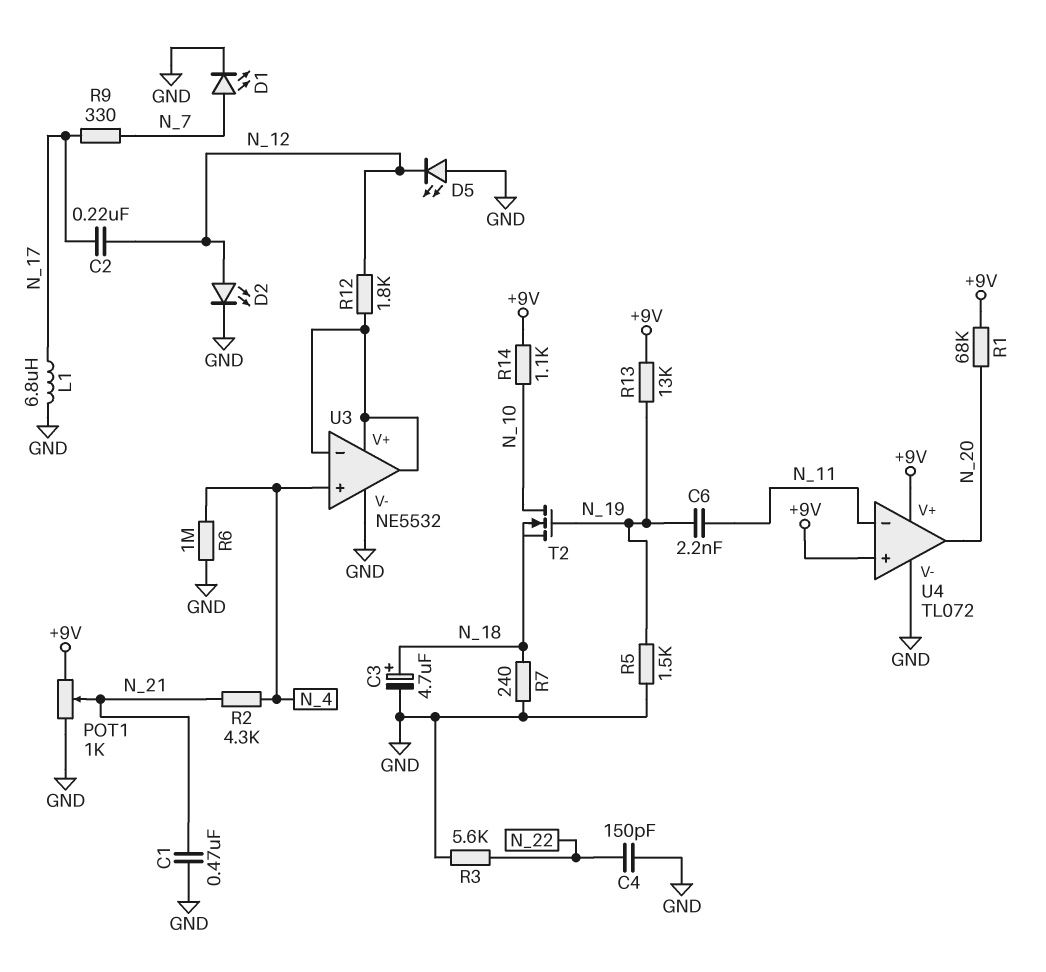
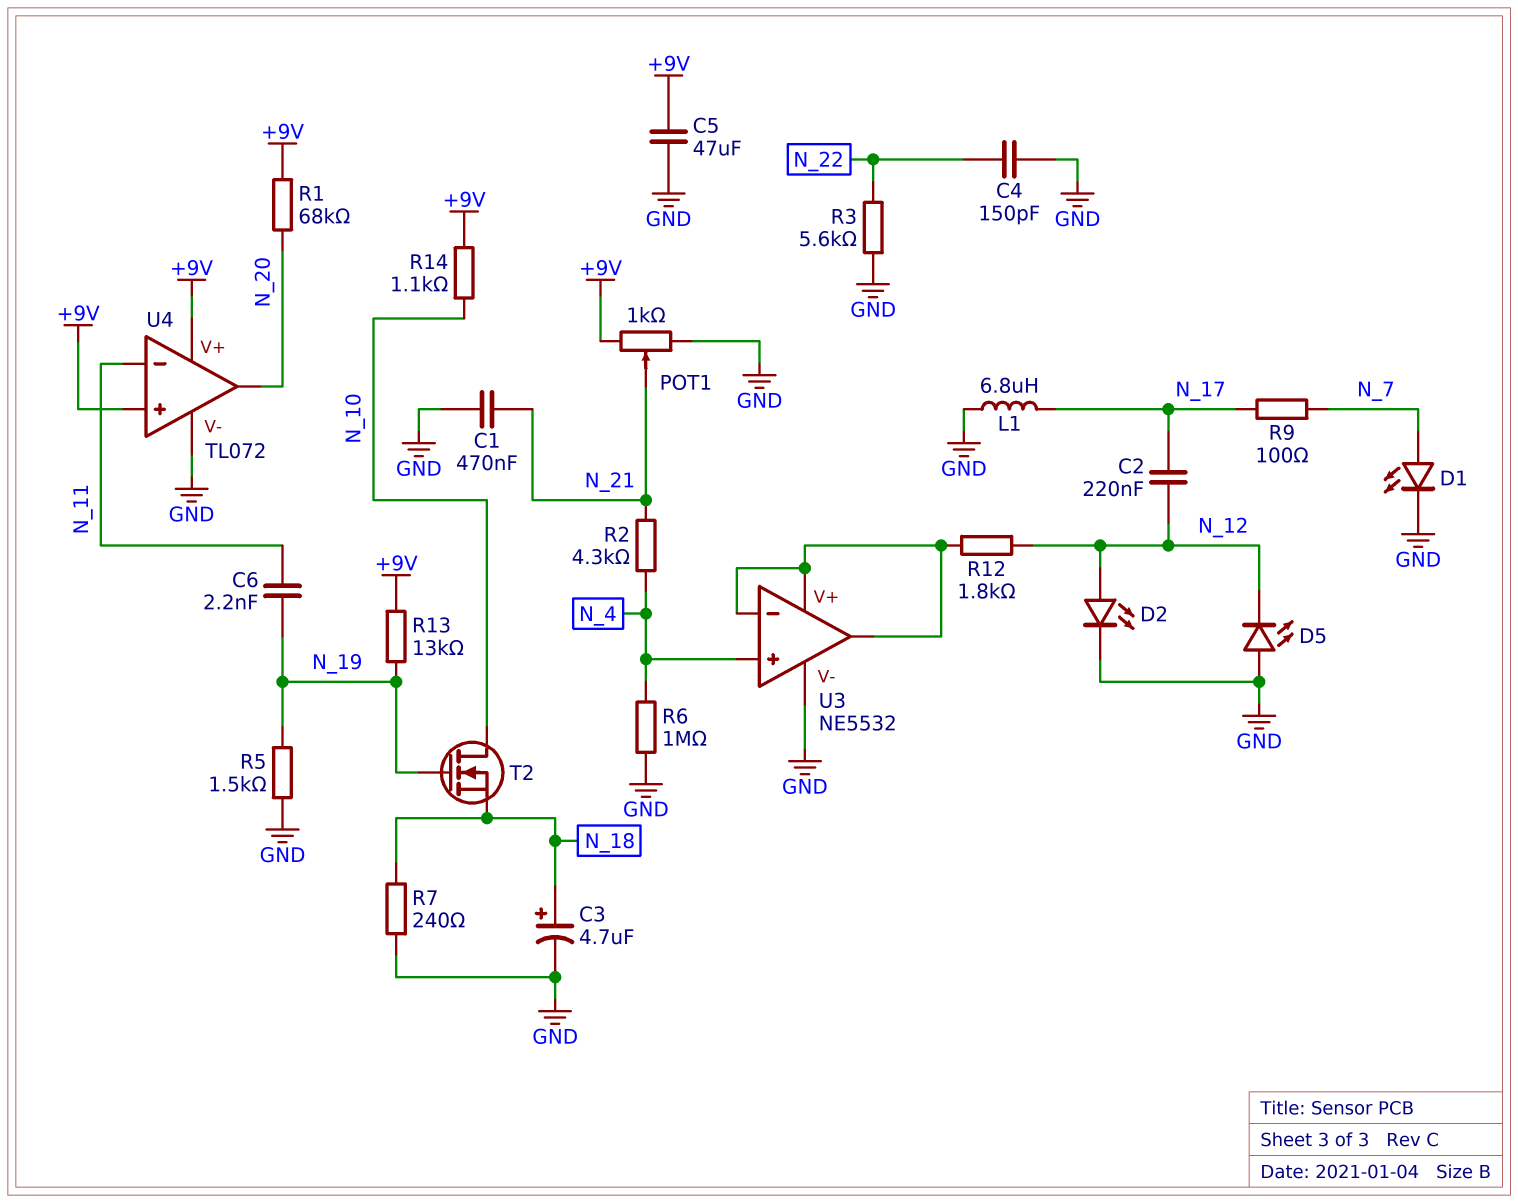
C5: none -> 47uF (+9V, GND)
R9: 330 (N_7, N_17) -> 100 (N_7, N_17)

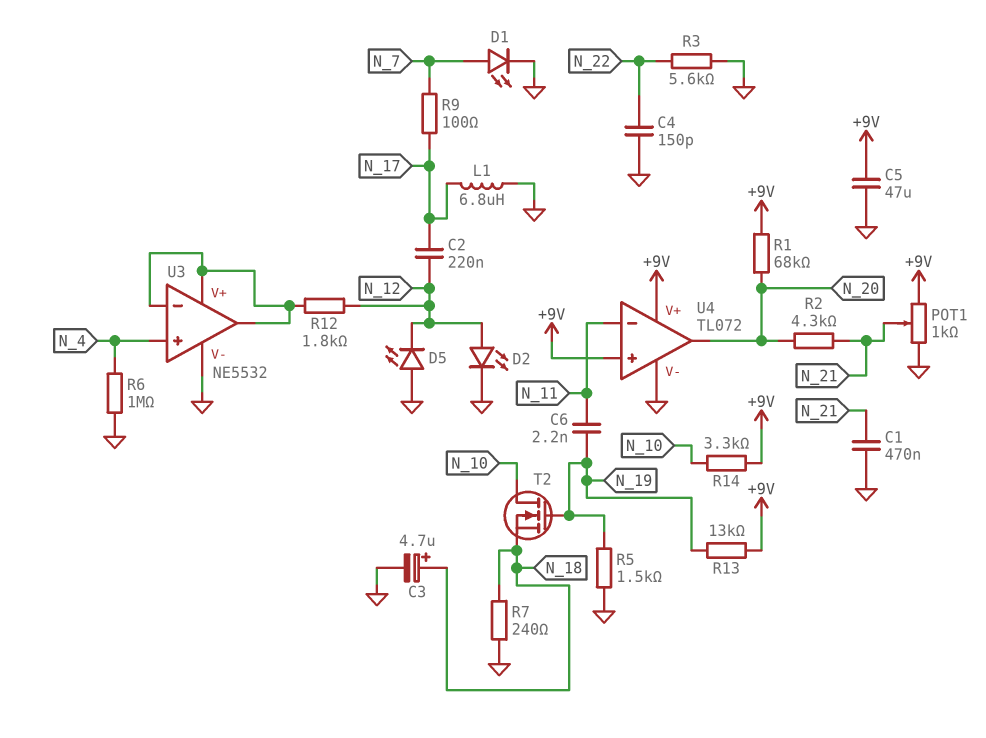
R2: 4.3k (N_4, N_21) -> 4.3k (N_20, N_21)
R14: 1.1k (+9V, N_10) -> 3.3k (+9V, N_10)

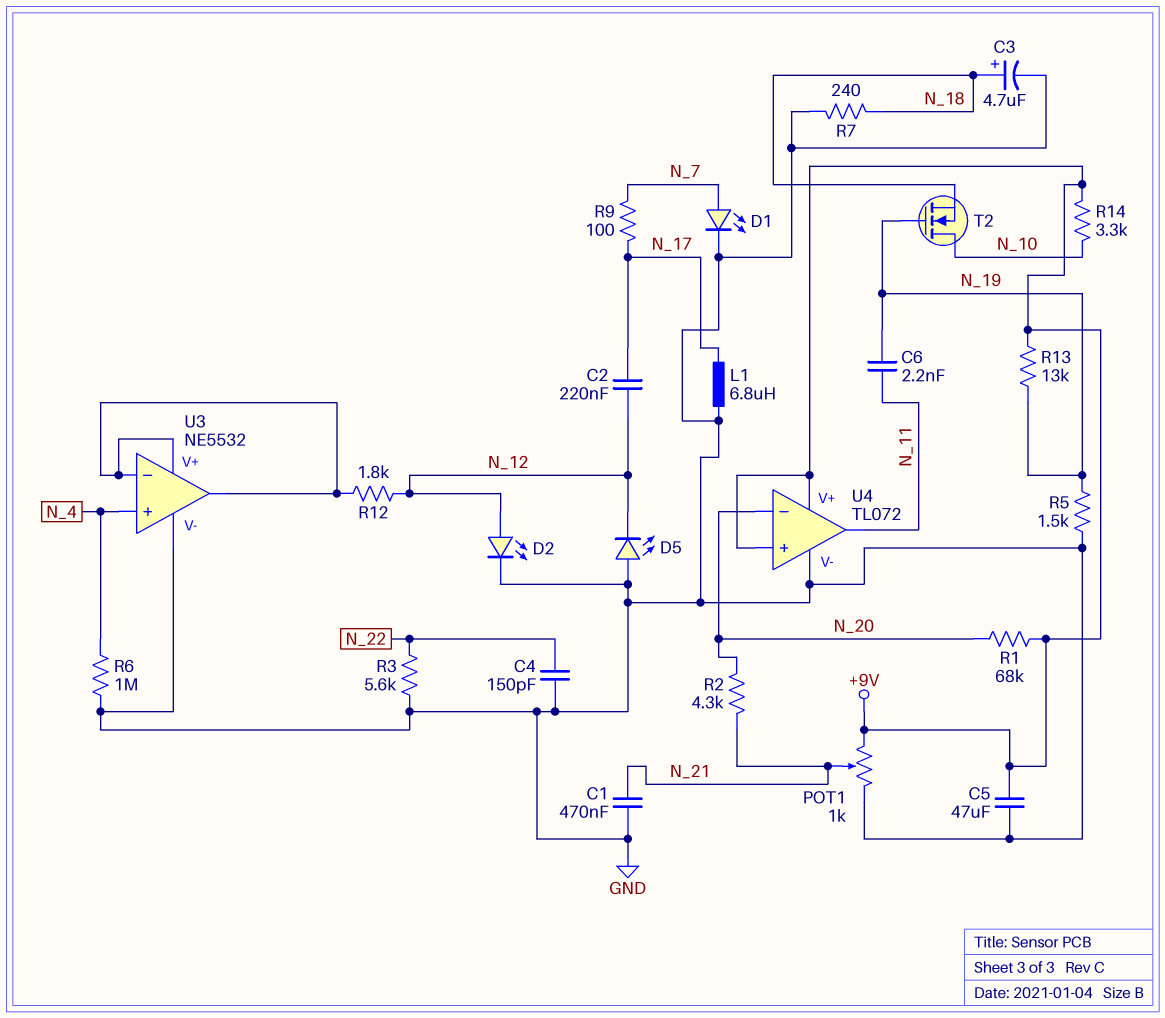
U4 pin in-: N_11 -> N_20
U4 pin out: N_20 -> N_11

